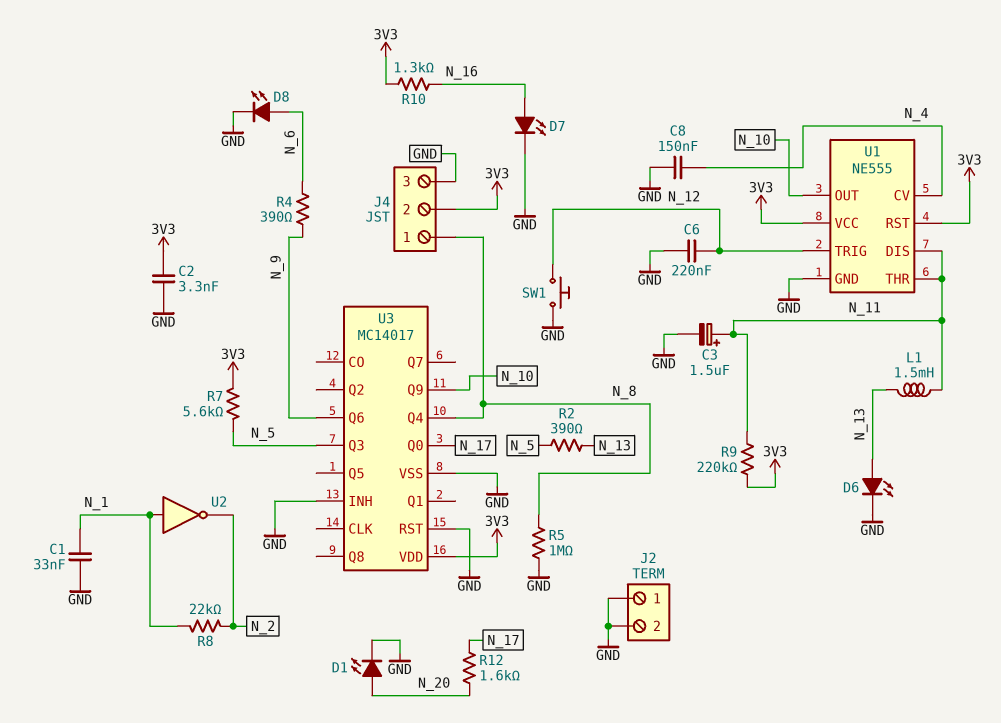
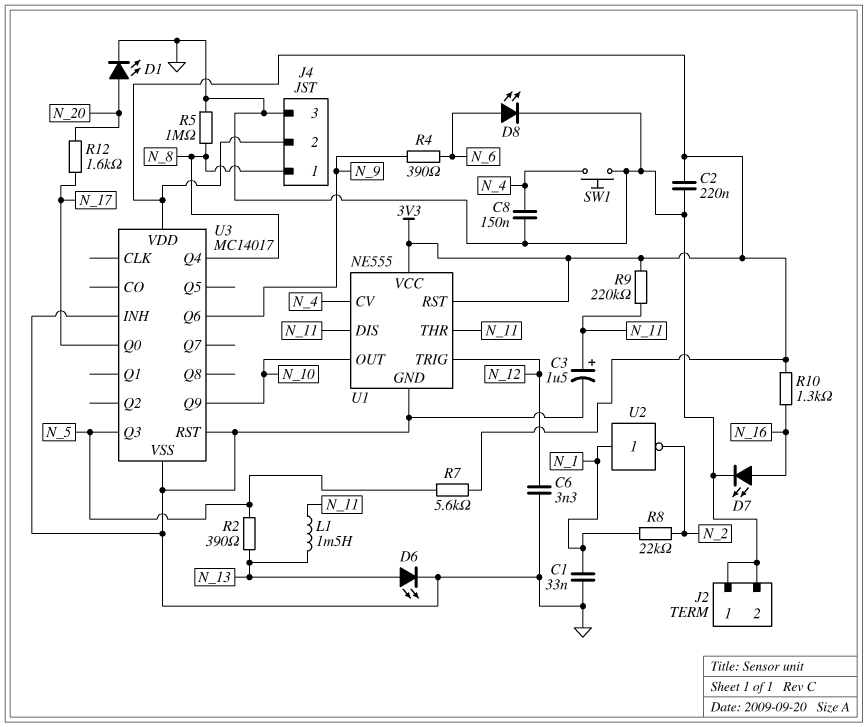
C2: 3.3nF (3V3, GND) -> 220nF (3V3, GND)
C6: 220nF (GND, N_12) -> 3.3nF (GND, N_12)
SW1: button (GND, N_12) -> button (GND, N_4)

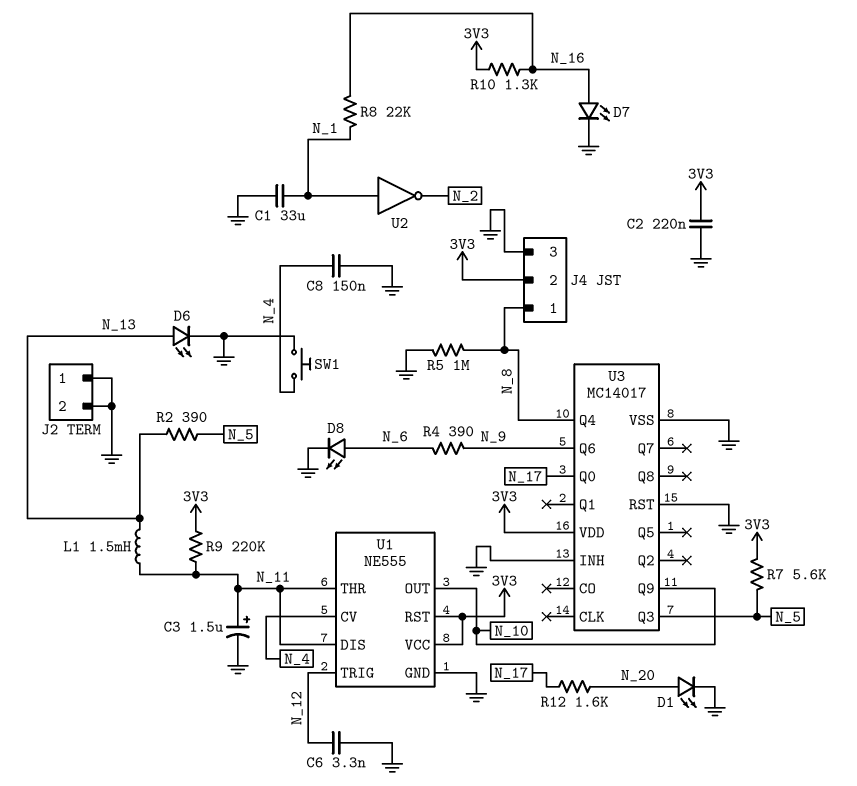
C1: 33nF (GND, N_1) -> 33uF (GND, N_1)
R8: 22k (N_1, N_2) -> 22k (N_1, N_16)

